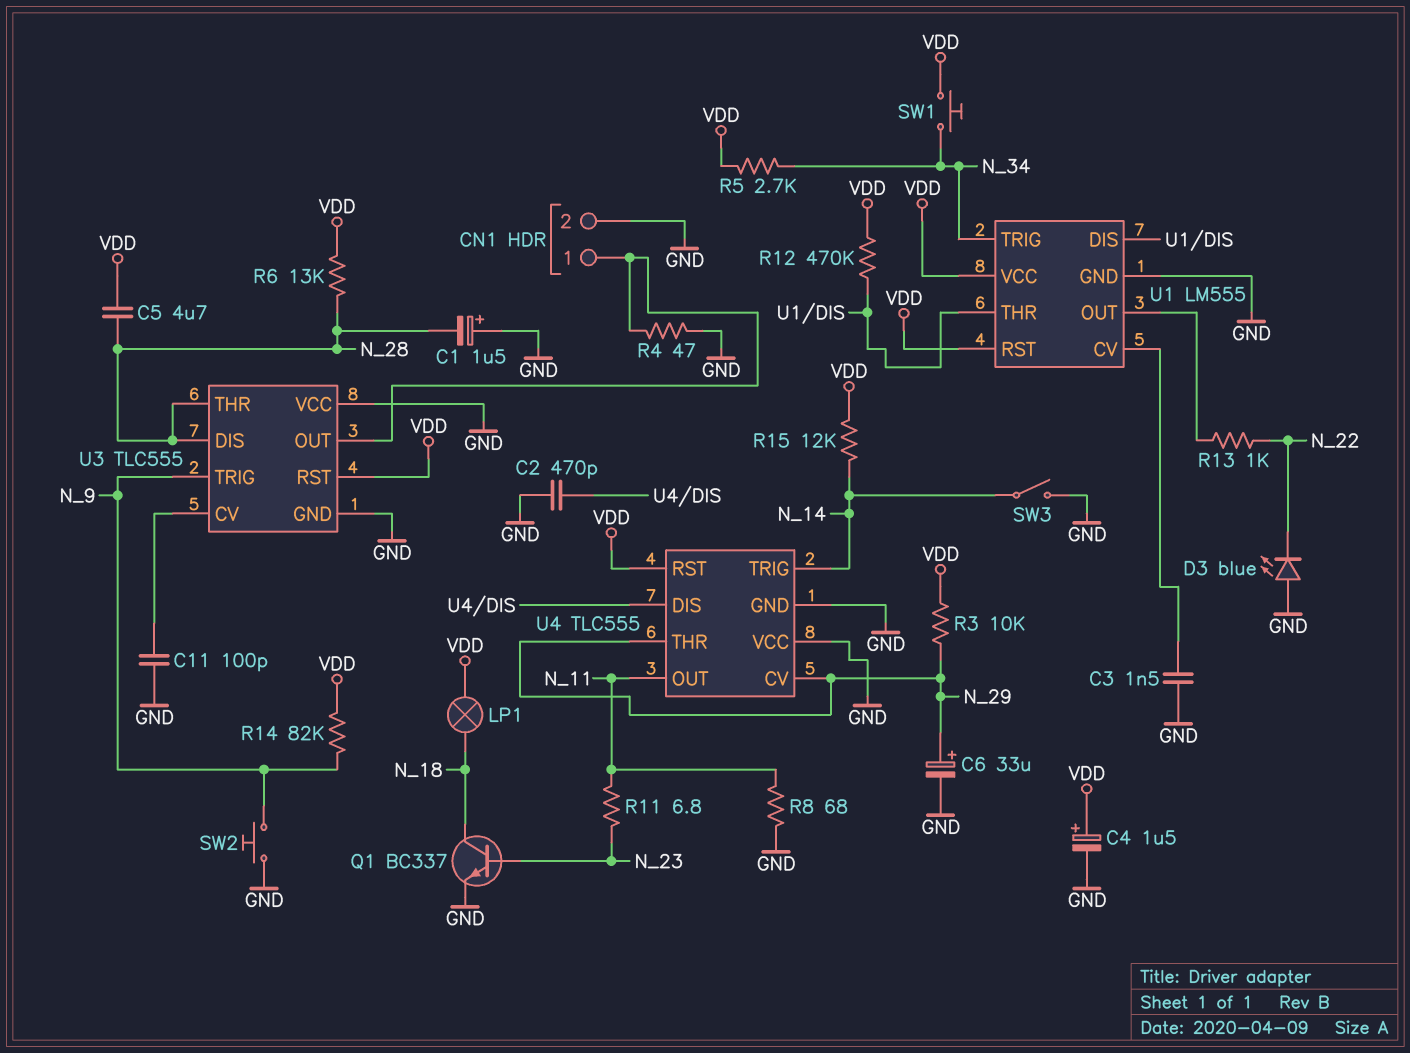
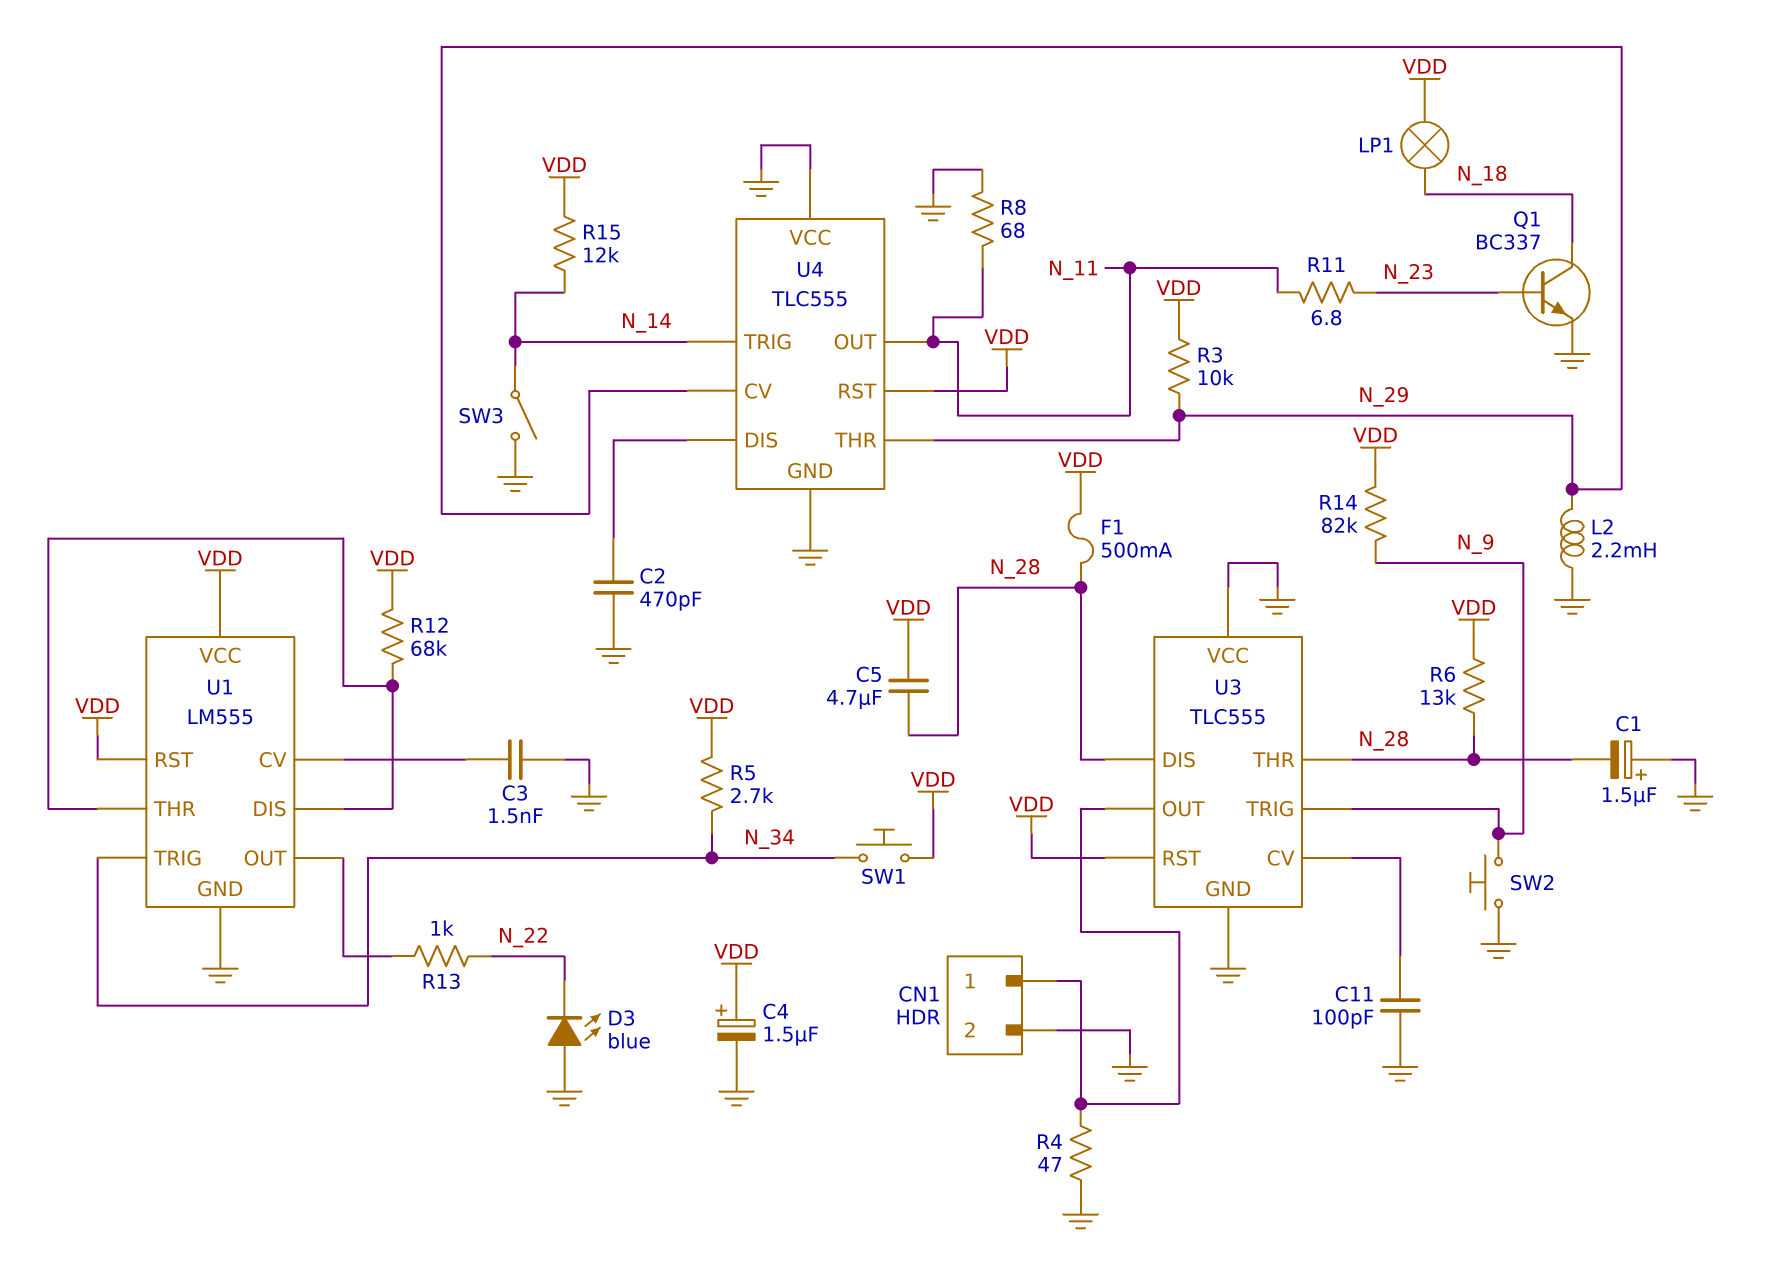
C6: 33uF (plus N_29, minus GND) -> none
F1: none -> 500mA (N_28, VDD)
L2: none -> 2.2mH (GND, N_29)
R12: 470k (U1/DIS, VDD) -> 68k (U1/DIS, VDD)

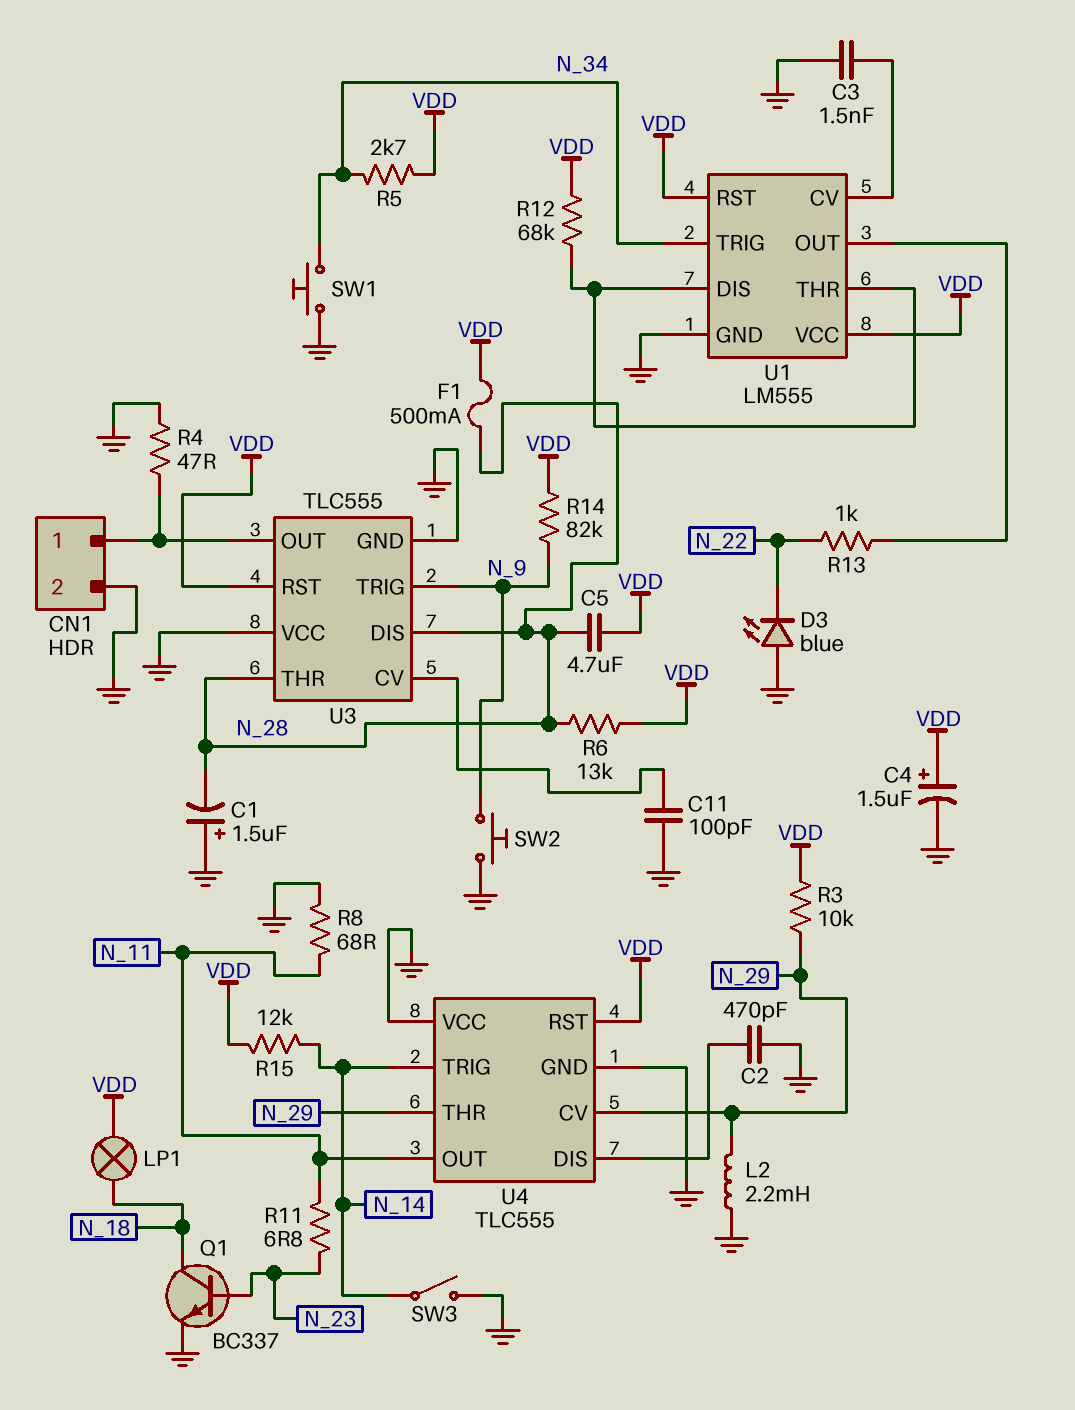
SW1: button (N_34, VDD) -> button (GND, N_34)

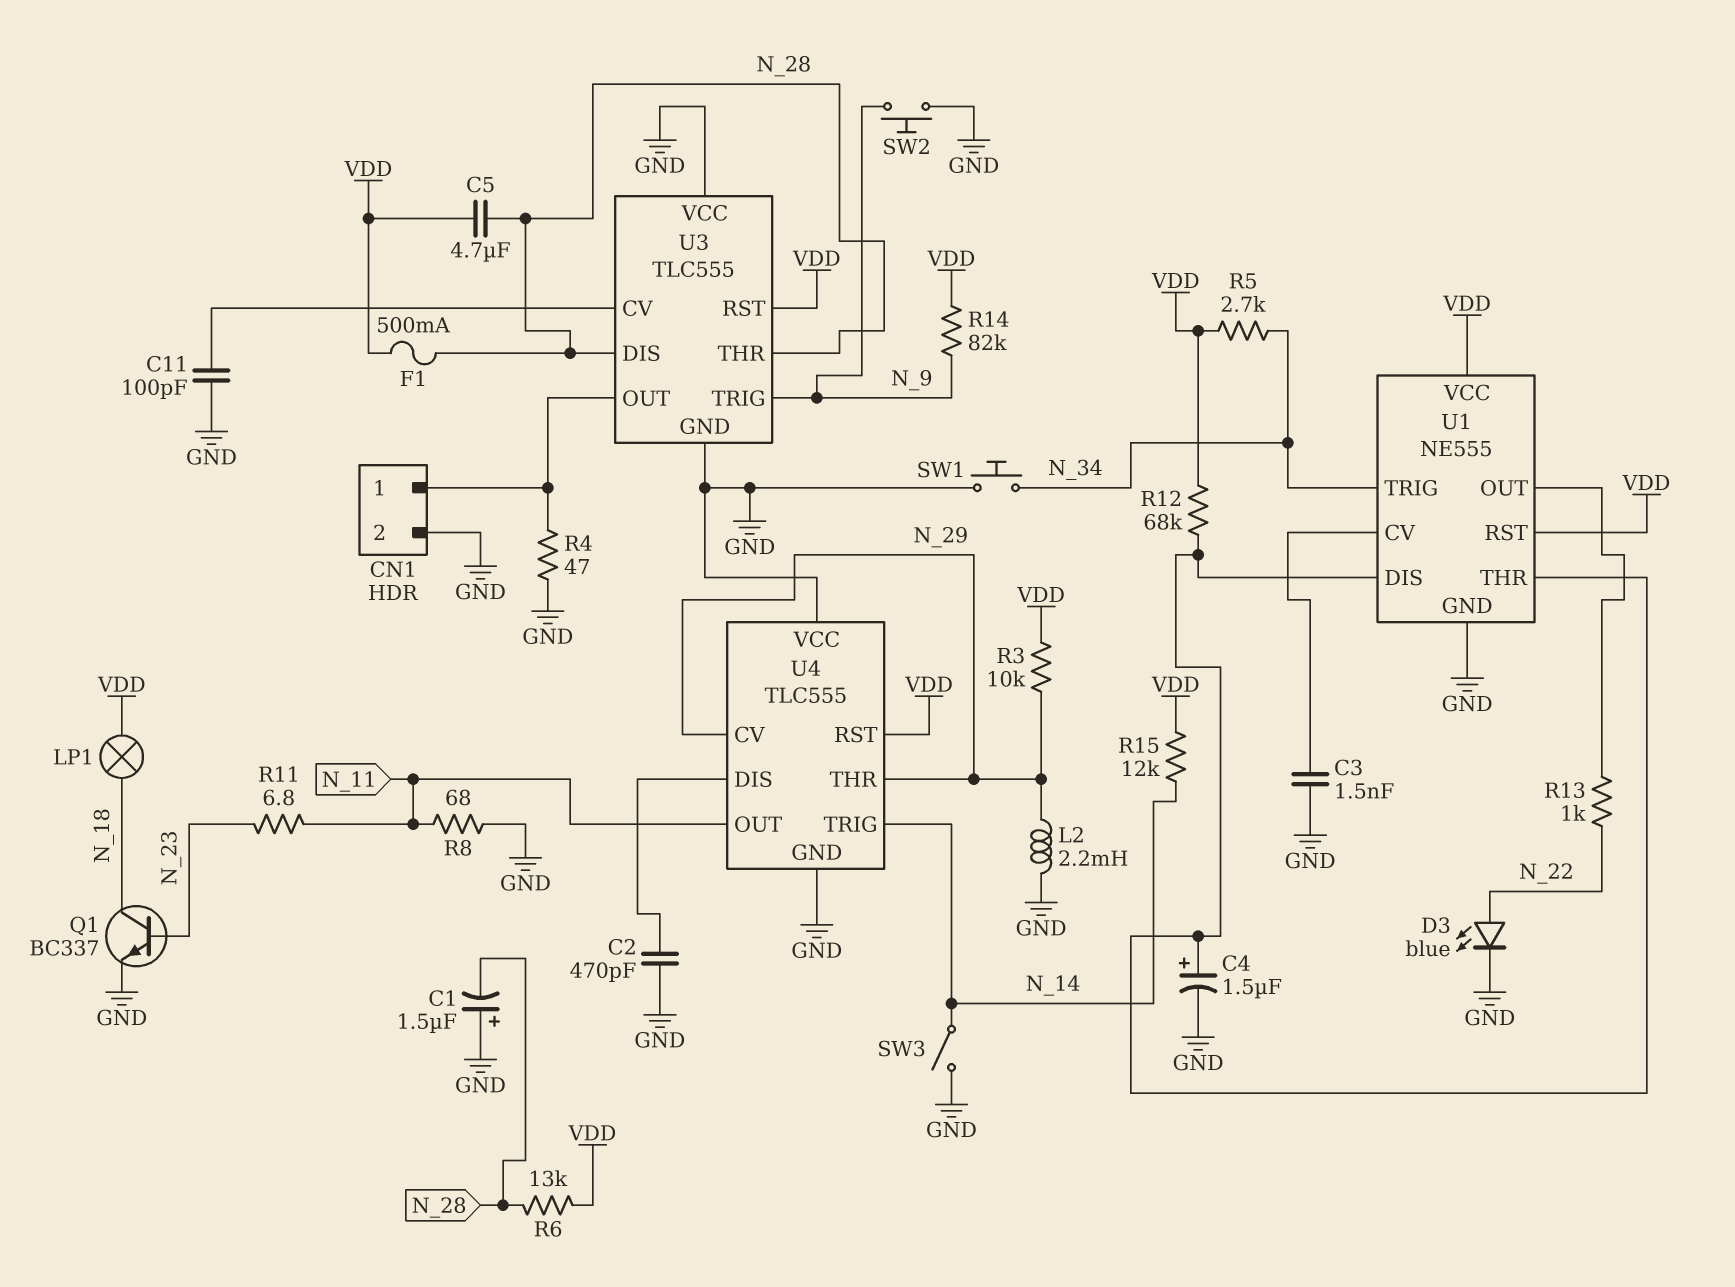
C4: 1.5uF (plus VDD, minus GND) -> 1.5uF (plus U1/DIS, minus GND)
D3: LED blue (A GND, K N_22) -> LED blue (A N_22, K GND)
U1: LM555 -> NE555

